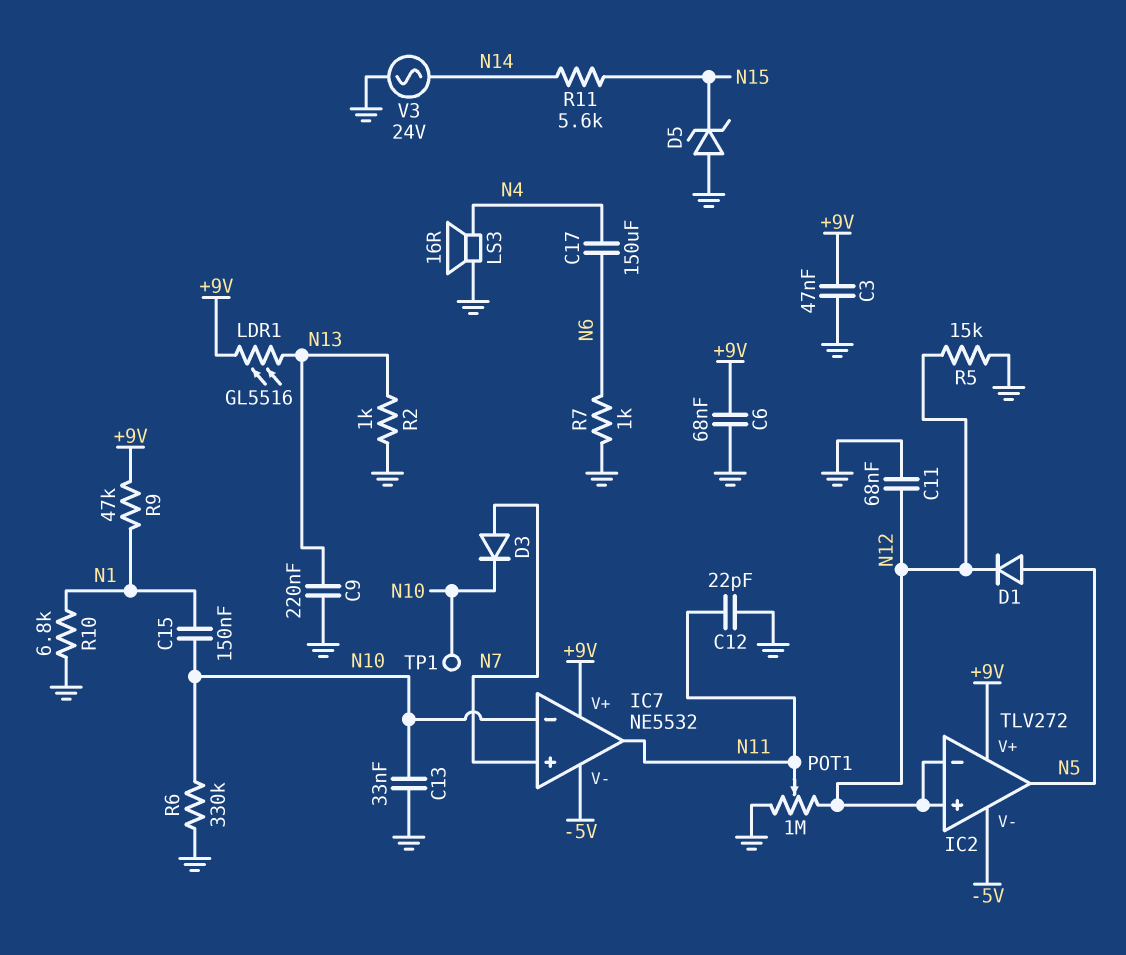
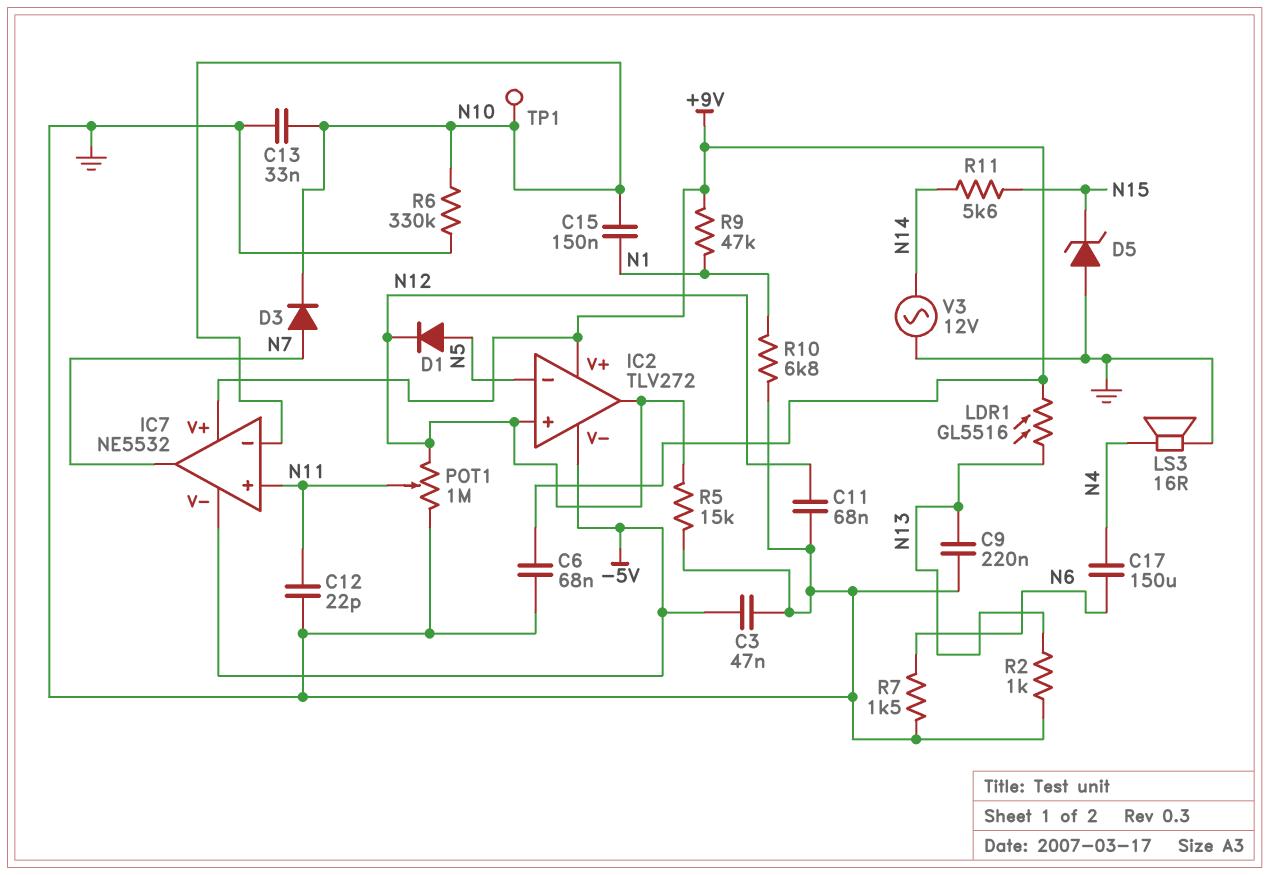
C3: 47nF (+9V, GND) -> 47nF (-5V, GND)
IC2 pin in-: N12 -> N5
IC2 pin out: N5 -> N12
IC7 pin in+: N7 -> N11
IC7 pin out: N11 -> N7
R7: 1k (GND, N6) -> 1.5k (GND, N6)
V3: AC 24V (GND, N14) -> AC 12V (GND, N14)

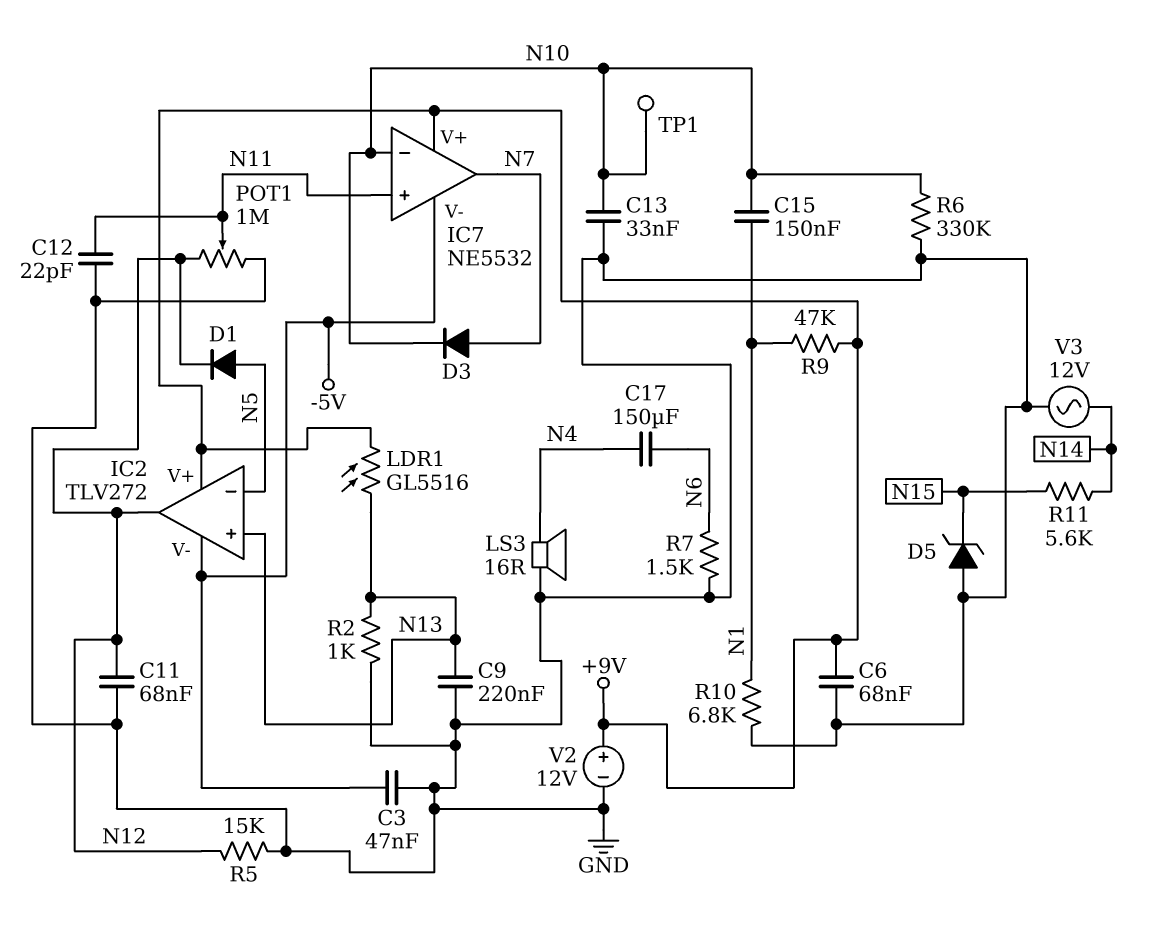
IC2 pin in+: N12 -> N13
V2: none -> 12V (plus +9V, minus GND)

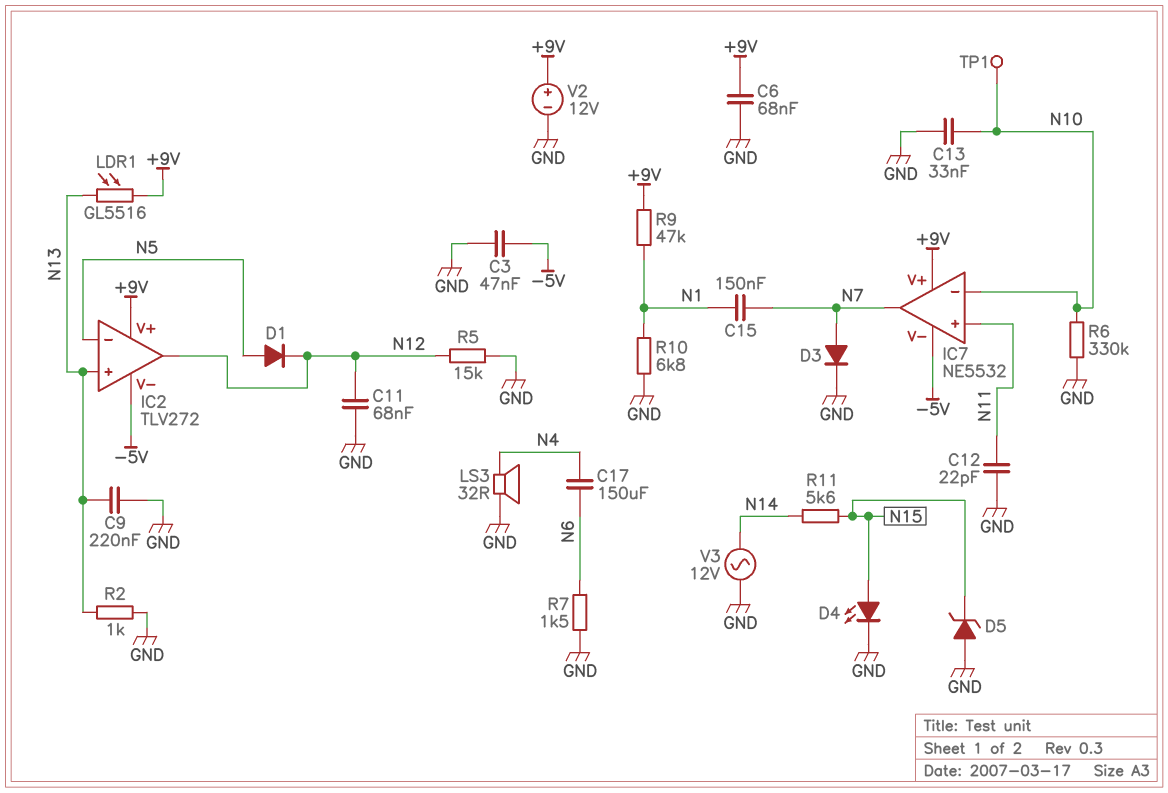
C15: 150nF (N1, N10) -> 150nF (N1, N7)
D3: diode (A N7, K N10) -> diode (A N7, K GND)
D4: none -> LED (A N15, K GND)
LS3: speaker 16R (GND, N4) -> speaker 32R (GND, N4)
POT1: 1M (GND, N12, wiper N11) -> none

